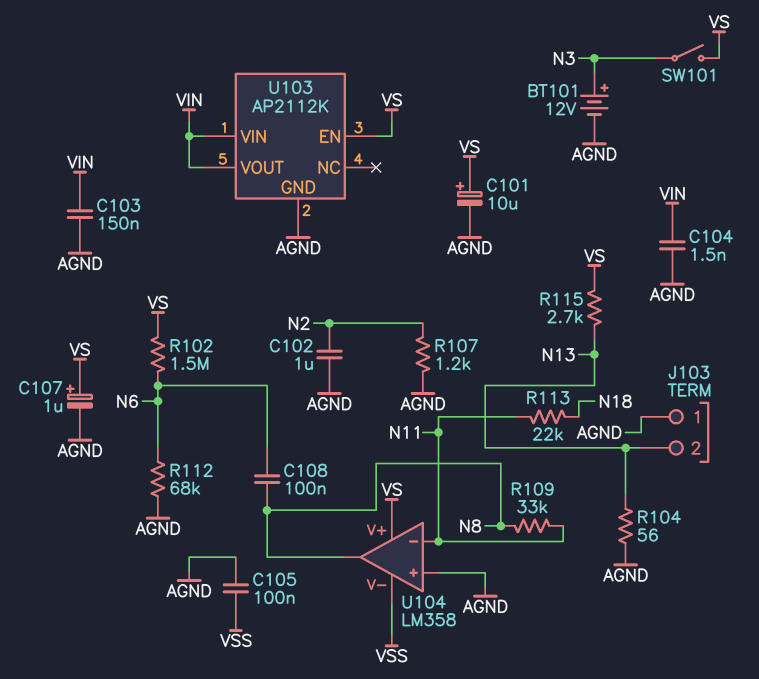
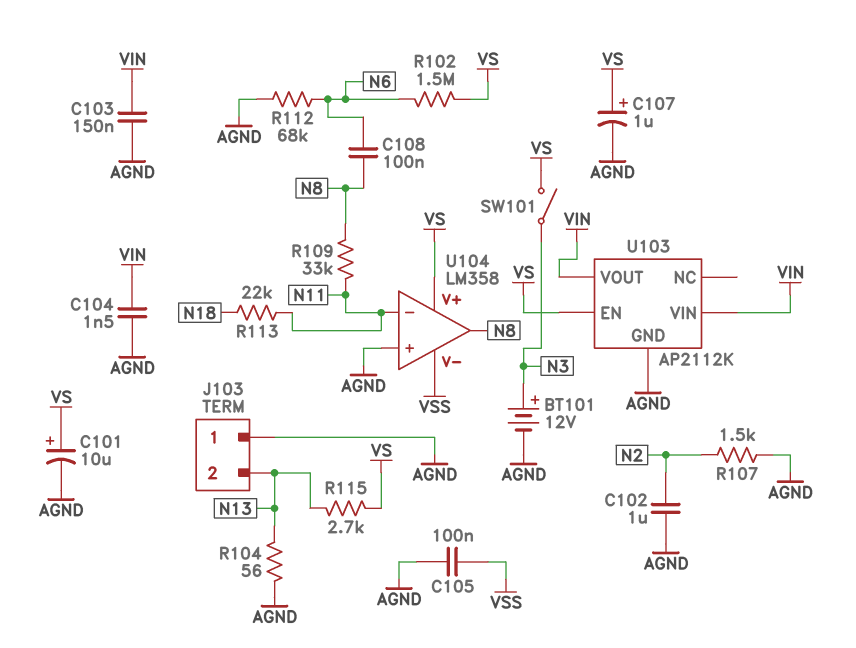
R107: 1.2k (AGND, N2) -> 1.5k (AGND, N2)

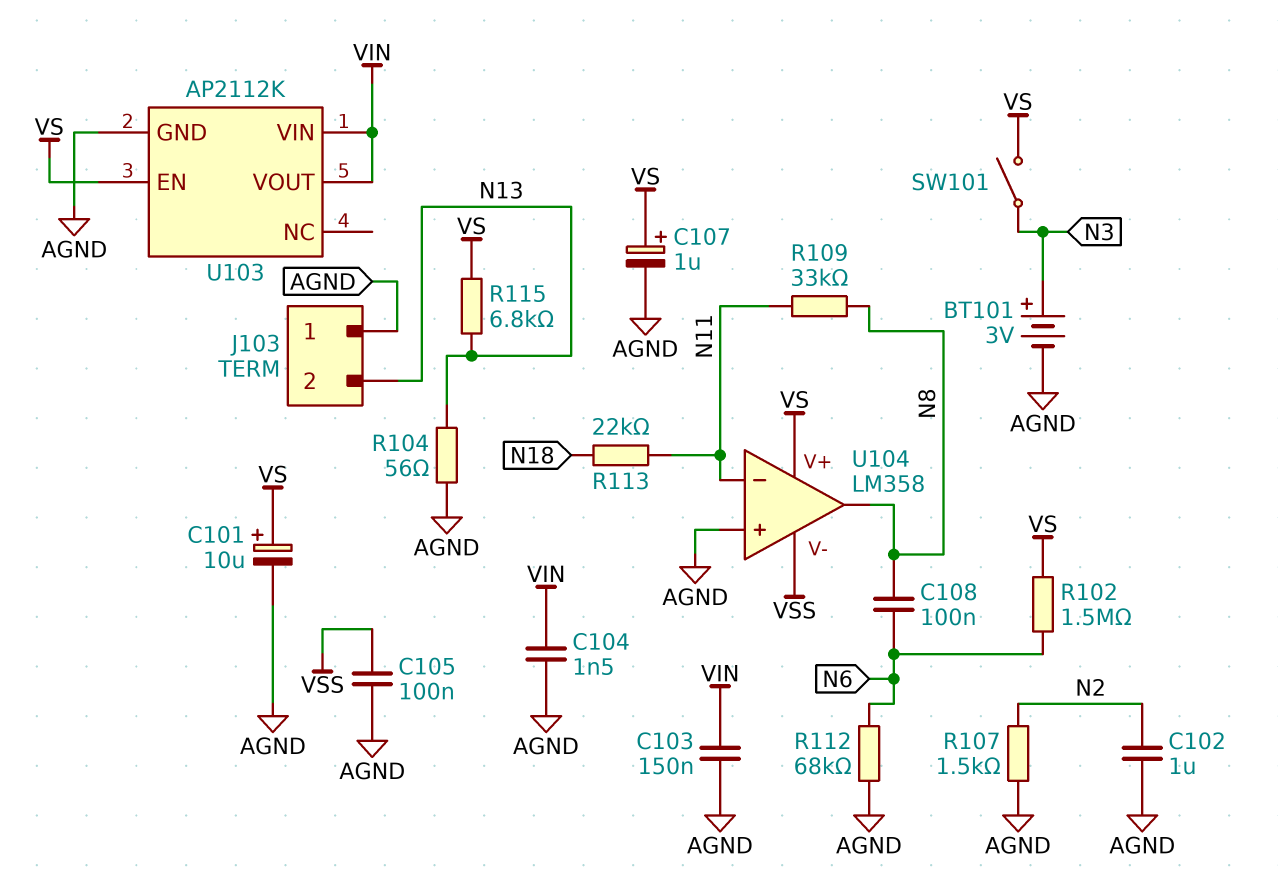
BT101: 12V (plus N3, minus AGND) -> 3V (plus N3, minus AGND)
R115: 2.7k (N13, VS) -> 6.8k (N13, VS)

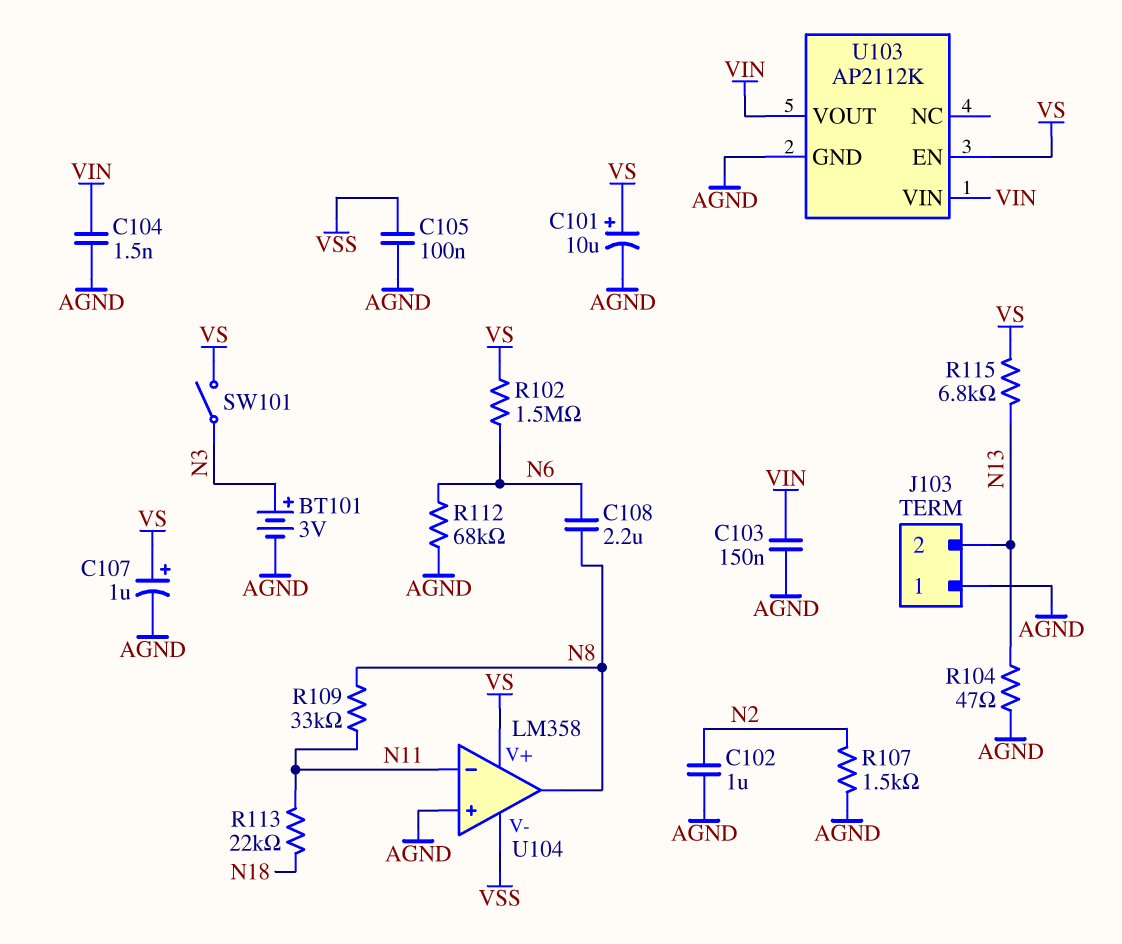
C108: 100nF (N6, N8) -> 2.2uF (N6, N8)
R104: 56 (AGND, N13) -> 47 (AGND, N13)

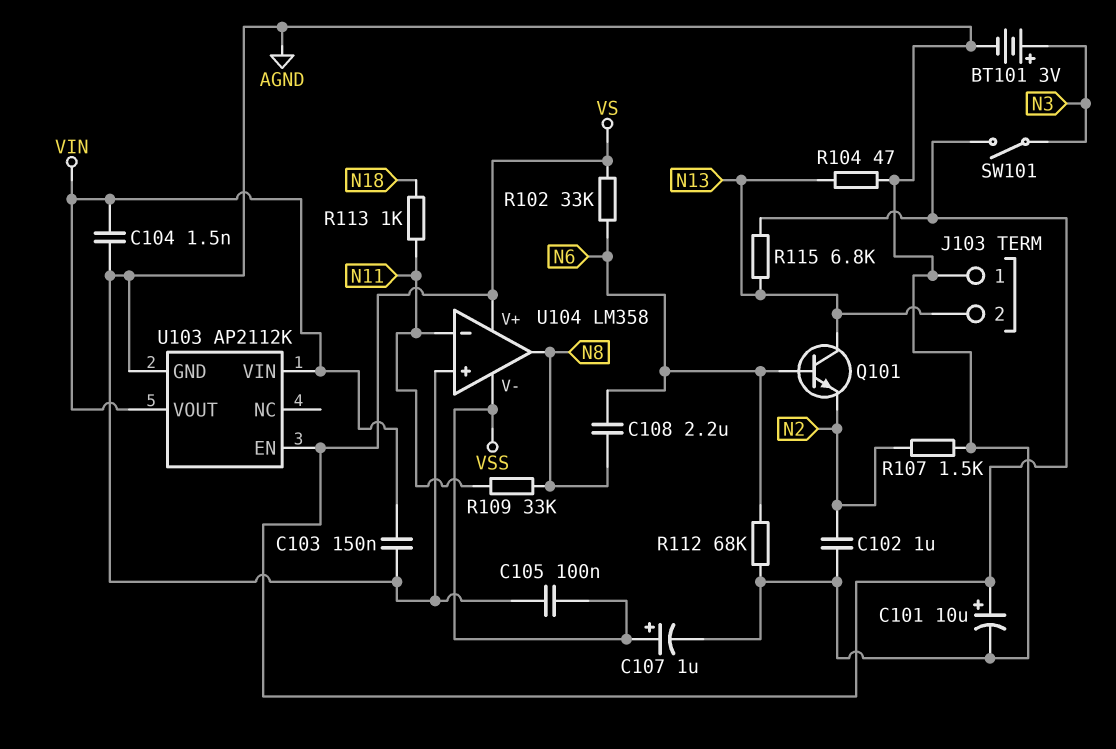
C107: 1uF (plus VS, minus AGND) -> 1uF (plus VSS, minus AGND)
Q101: none -> NPN (B N6, C N13, E N2)
R102: 1.5M (N6, VS) -> 33k (N6, VS)
R113: 22k (N11, N18) -> 1k (N11, N18)

